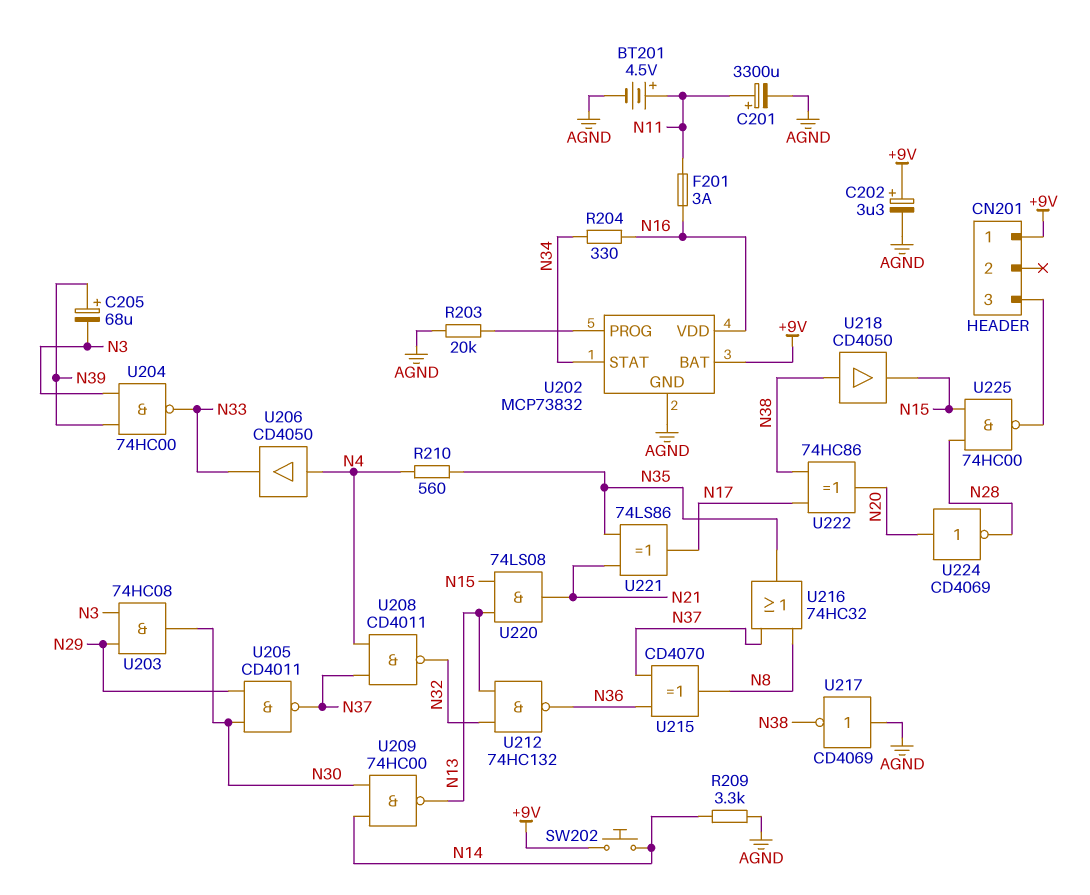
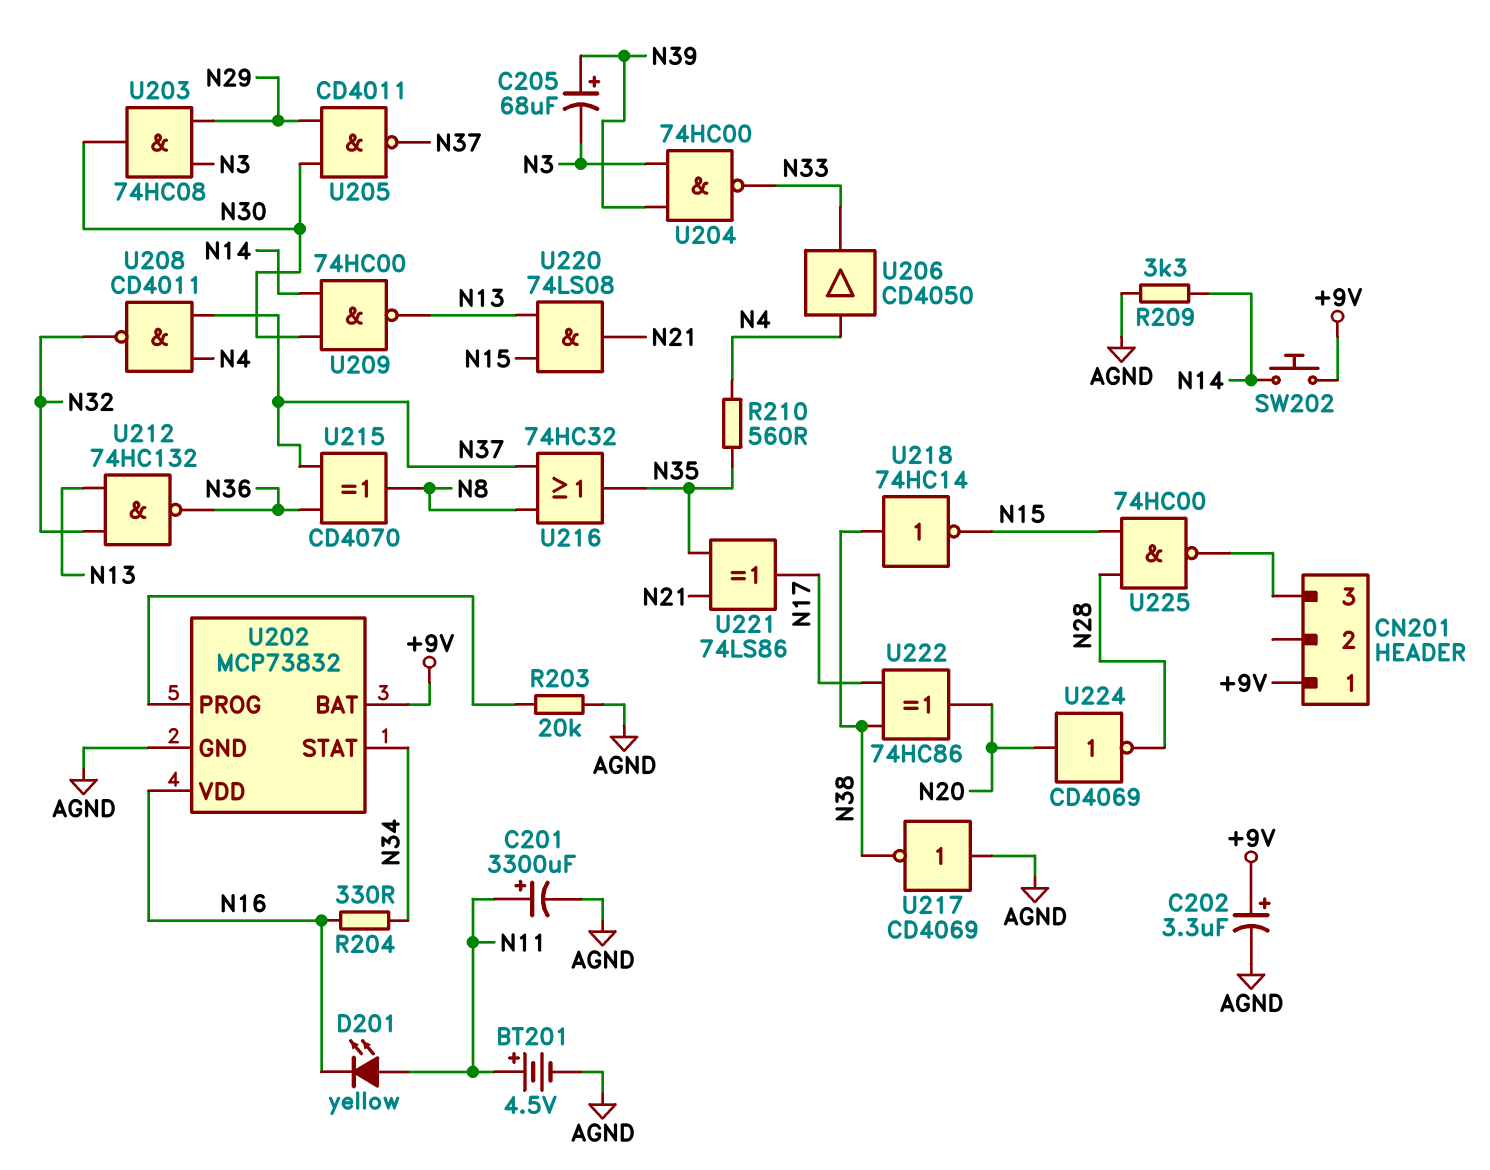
D201: none -> LED yellow (A N11, K N16)
F201: 3A (N11, N16) -> none
U218: buffer CD4050 (in N38, out N15) -> NOT 74HC14 (in N38, out N15)

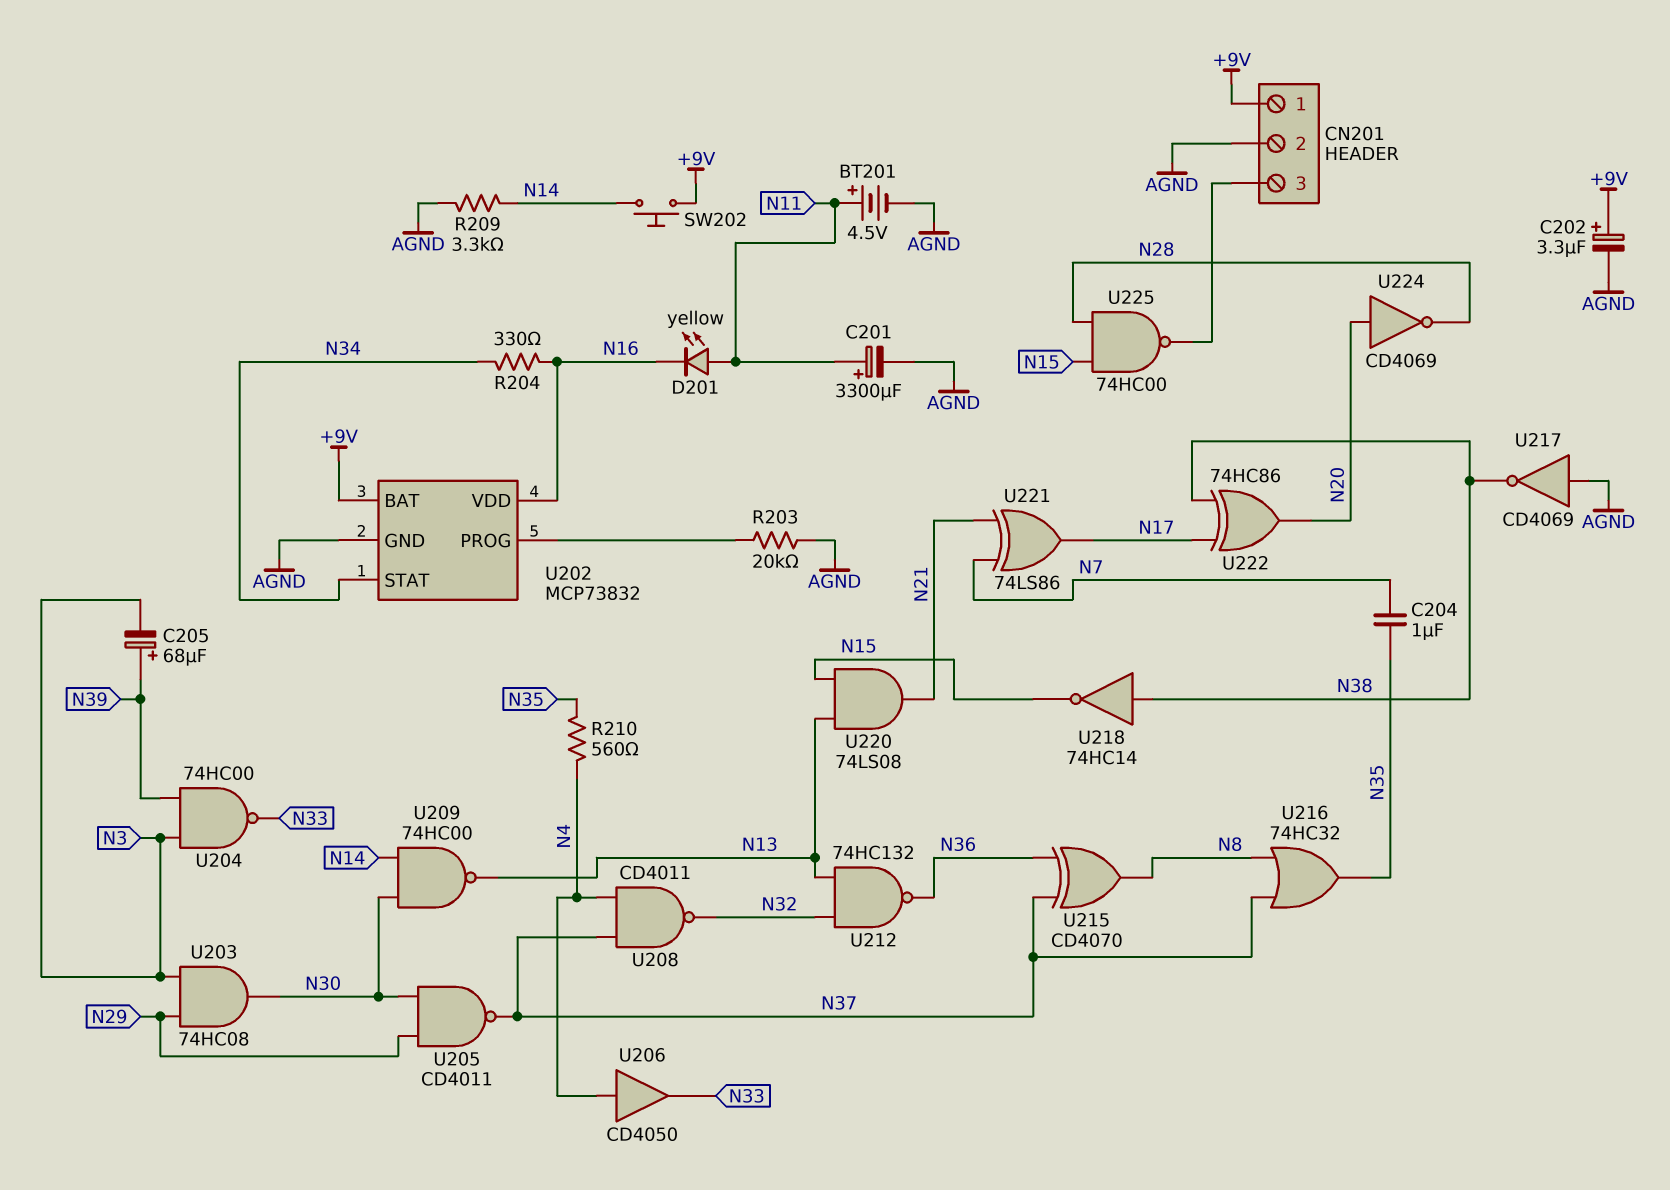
C204: none -> 1uF (N7, N35)
CN201 pin 2: none -> AGND
U221: XOR 74LS86 (in N21, in N35, out N17) -> XOR 74LS86 (in N7, in N21, out N17)

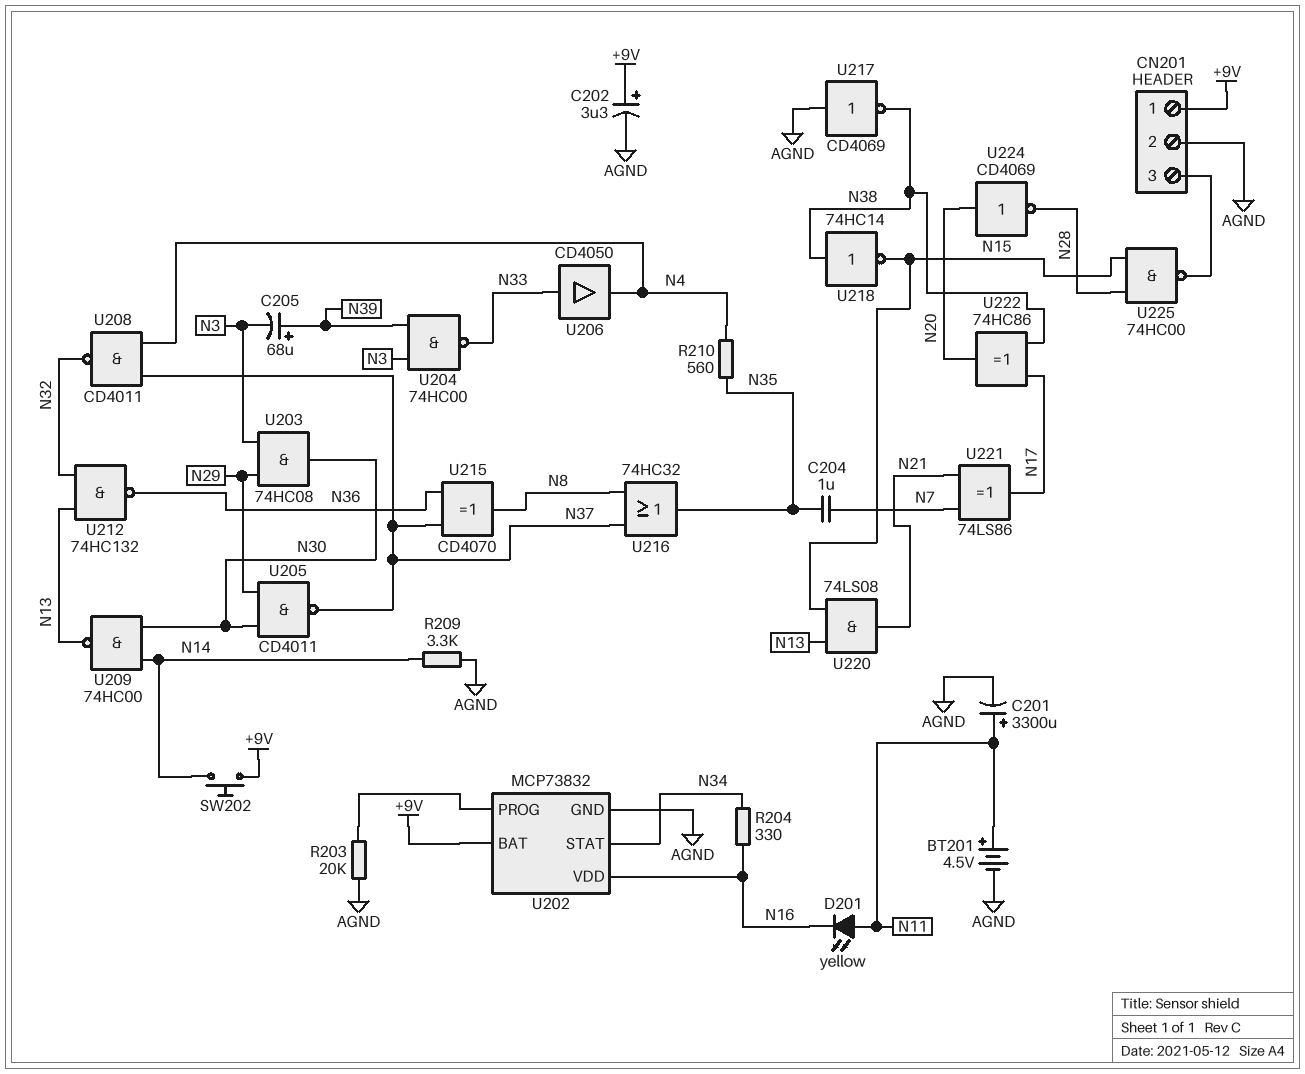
U206: buffer CD4050 (in N4, out N33) -> buffer CD4050 (in N33, out N4)

